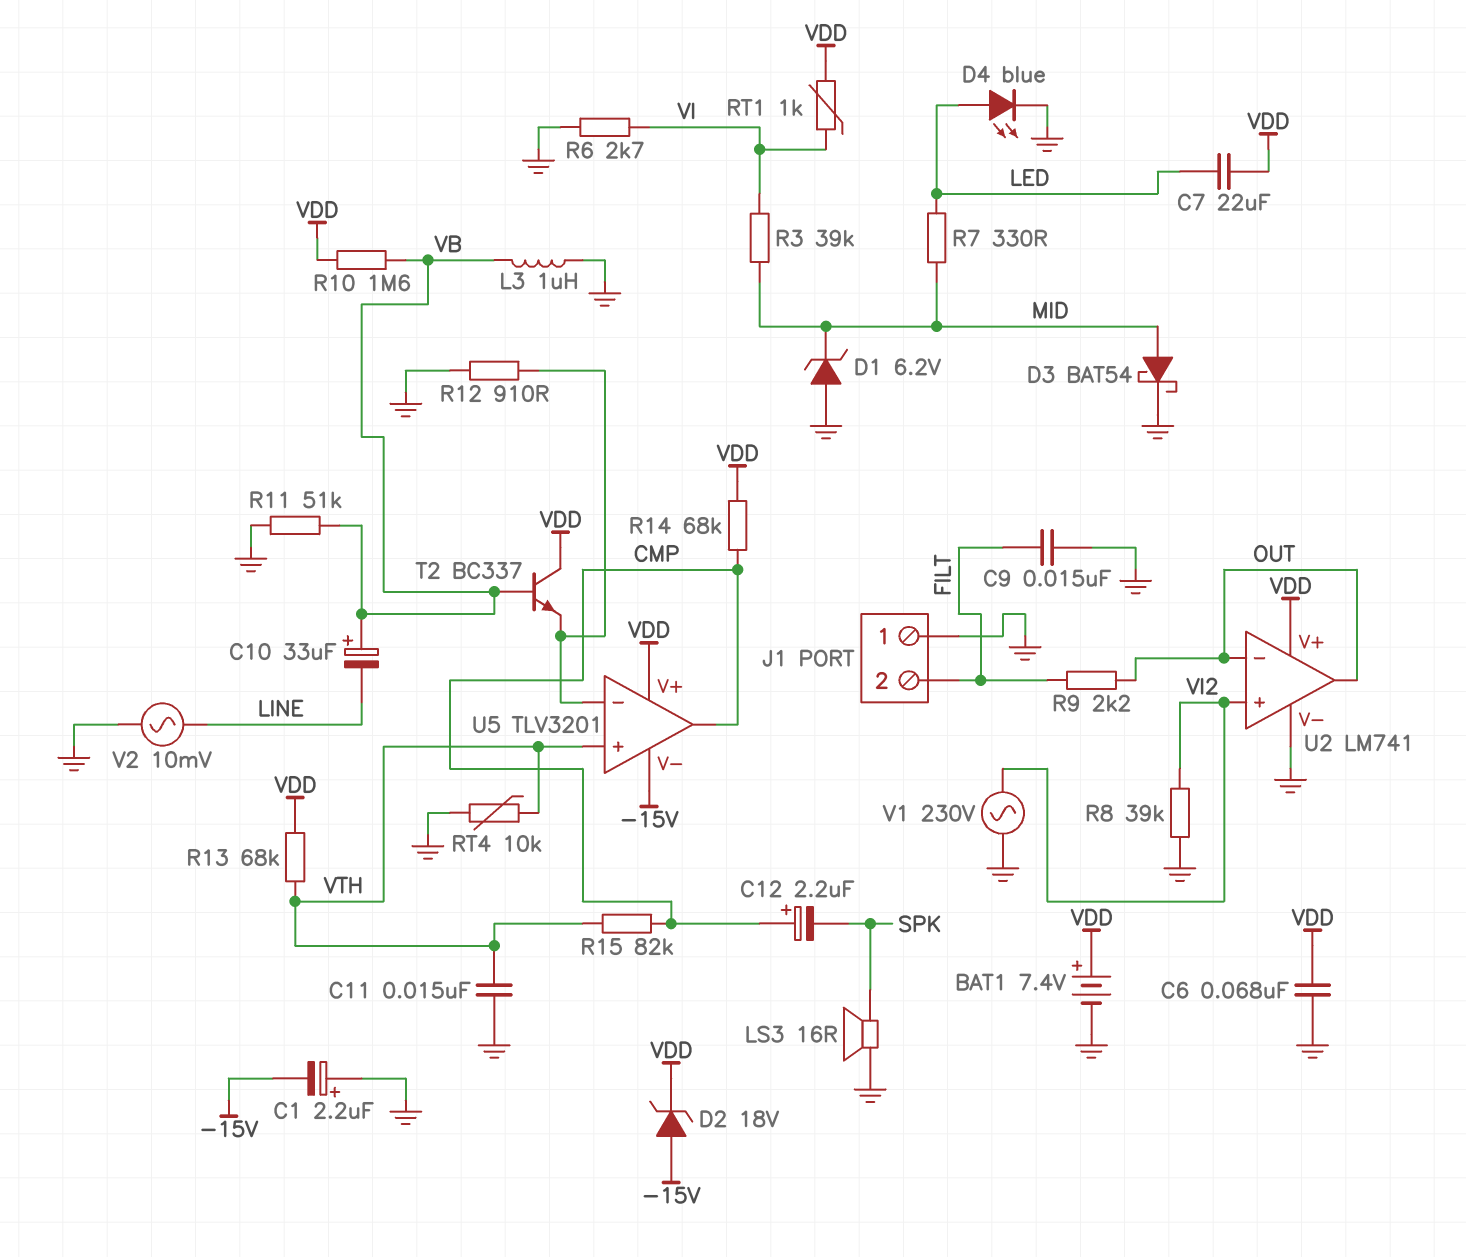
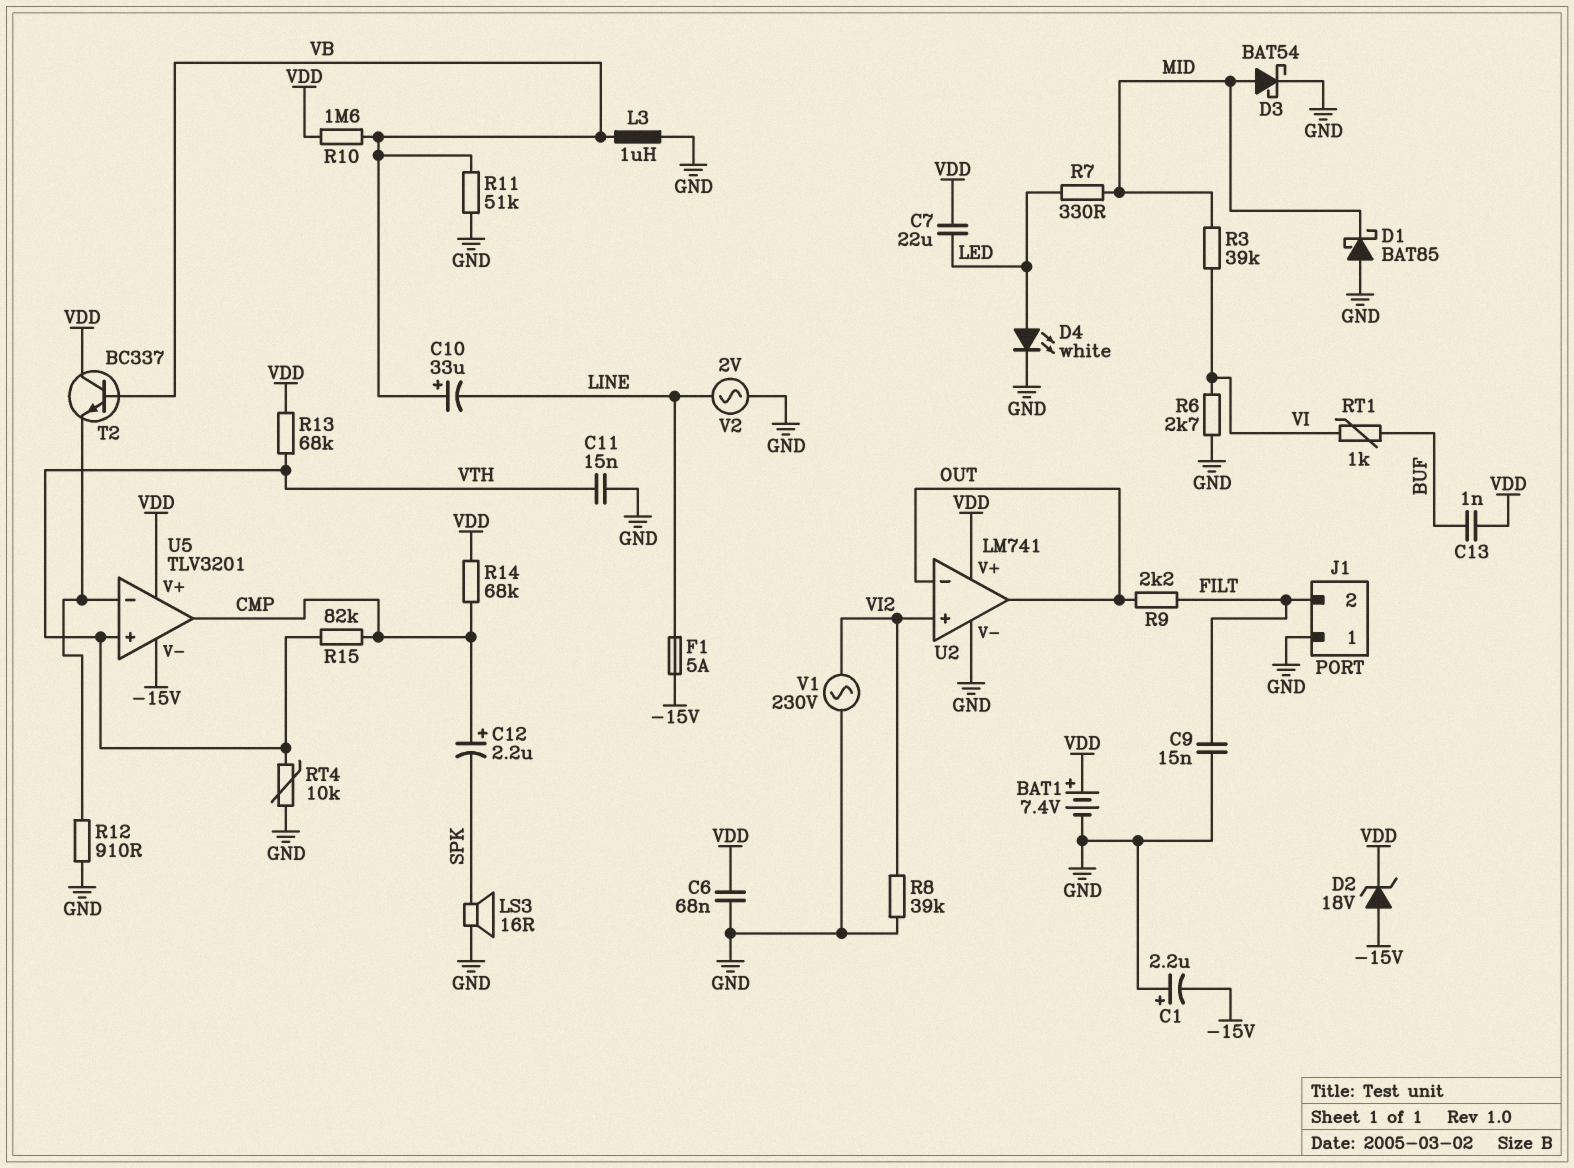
C13: none -> 1nF (BUF, VDD)
D1: zener 6.2V (A GND, K MID) -> schottky BAT85 (A GND, K MID)
D4: LED blue (A LED, K GND) -> LED white (A LED, K GND)
F1: none -> 5A (-15V, LINE)
RT1: 1k (VDD, VI) -> 1k (BUF, VI)
V2: AC 10mV (GND, LINE) -> AC 2V (GND, LINE)

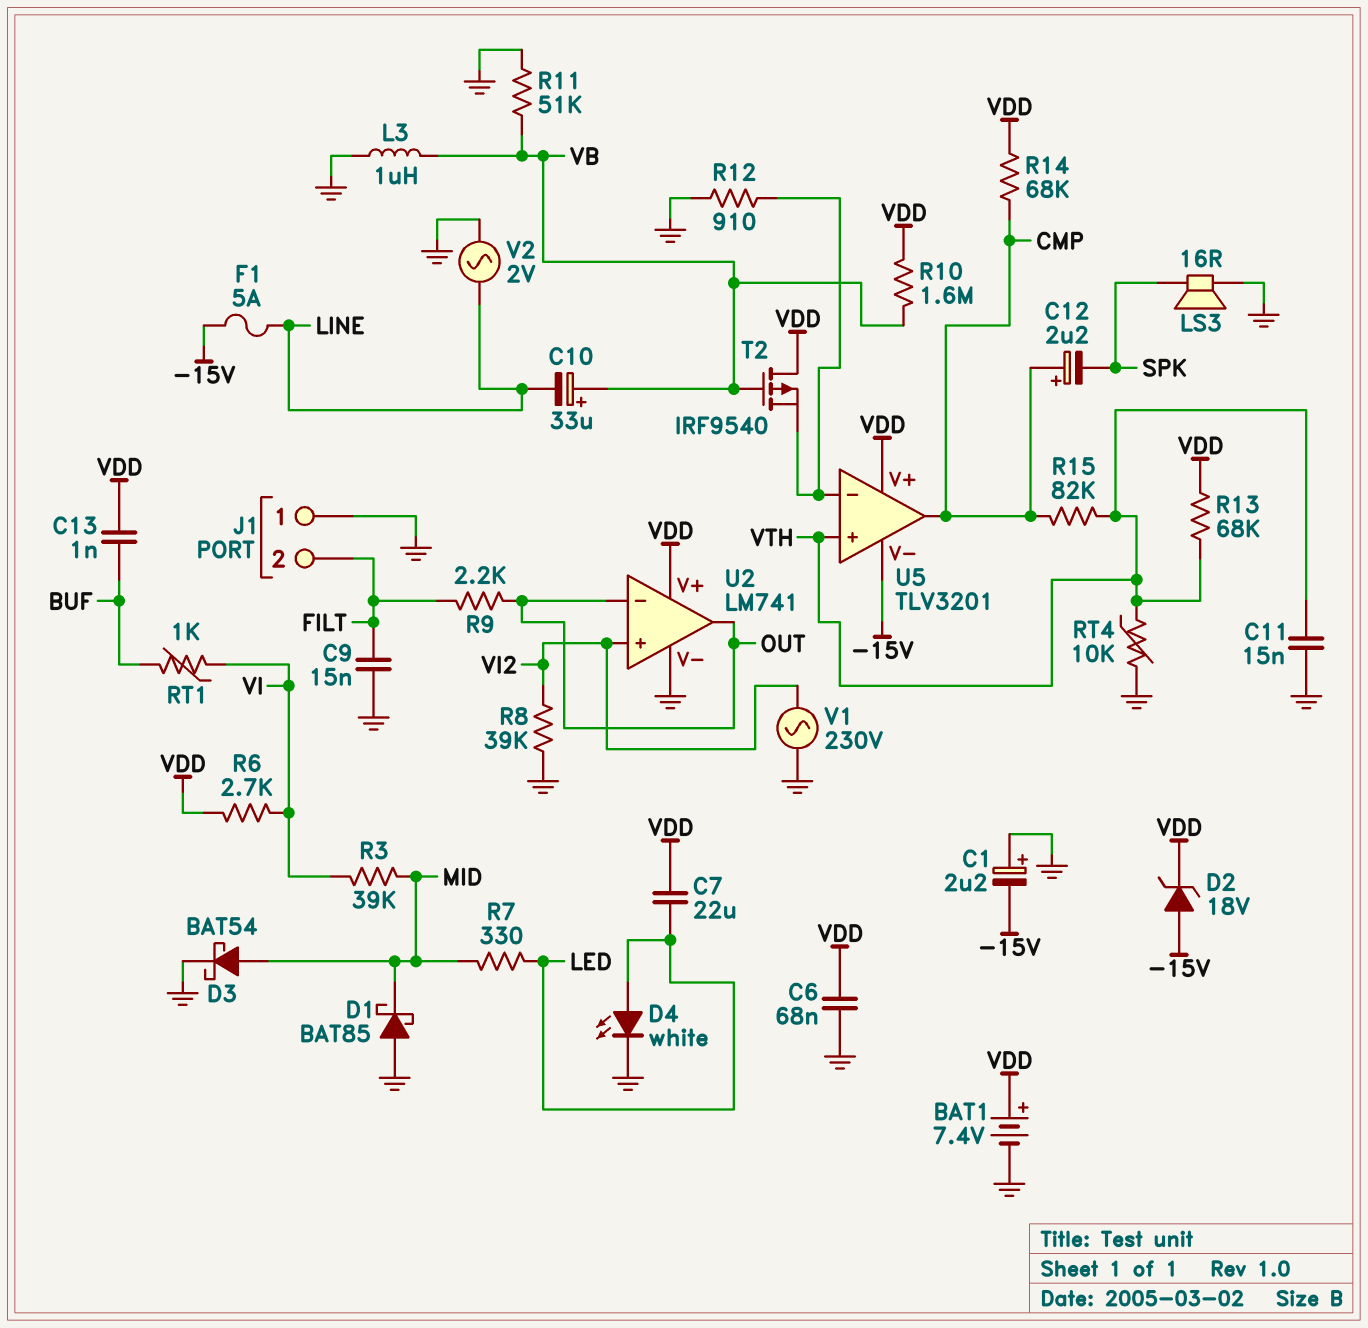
R6: 2.7k (GND, VI) -> 2.7k (VDD, VI)
T2: NPN BC337 (B VB, C VDD, E U5/in-) -> PMOS IRF9540 (G VB, D VDD, S U5/in-)

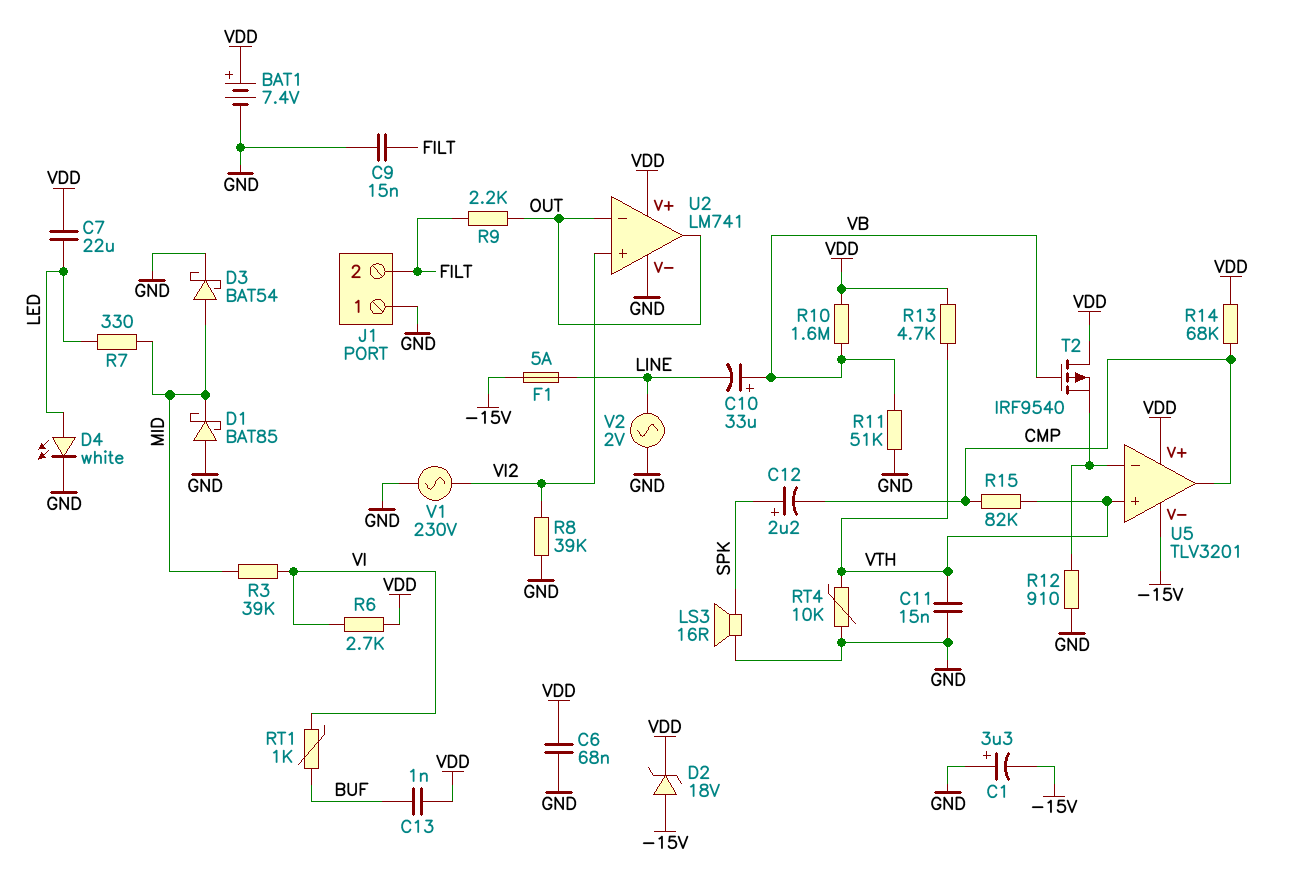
C1: 2.2uF (plus GND, minus -15V) -> 3.3uF (plus GND, minus -15V)
C12: 2.2uF (plus CMP, minus SPK) -> 2.2uF (plus SPK, minus CMP)
L3: 1uH (GND, VB) -> none
R13: 68k (VDD, VTH) -> 4.7k (VDD, VTH)

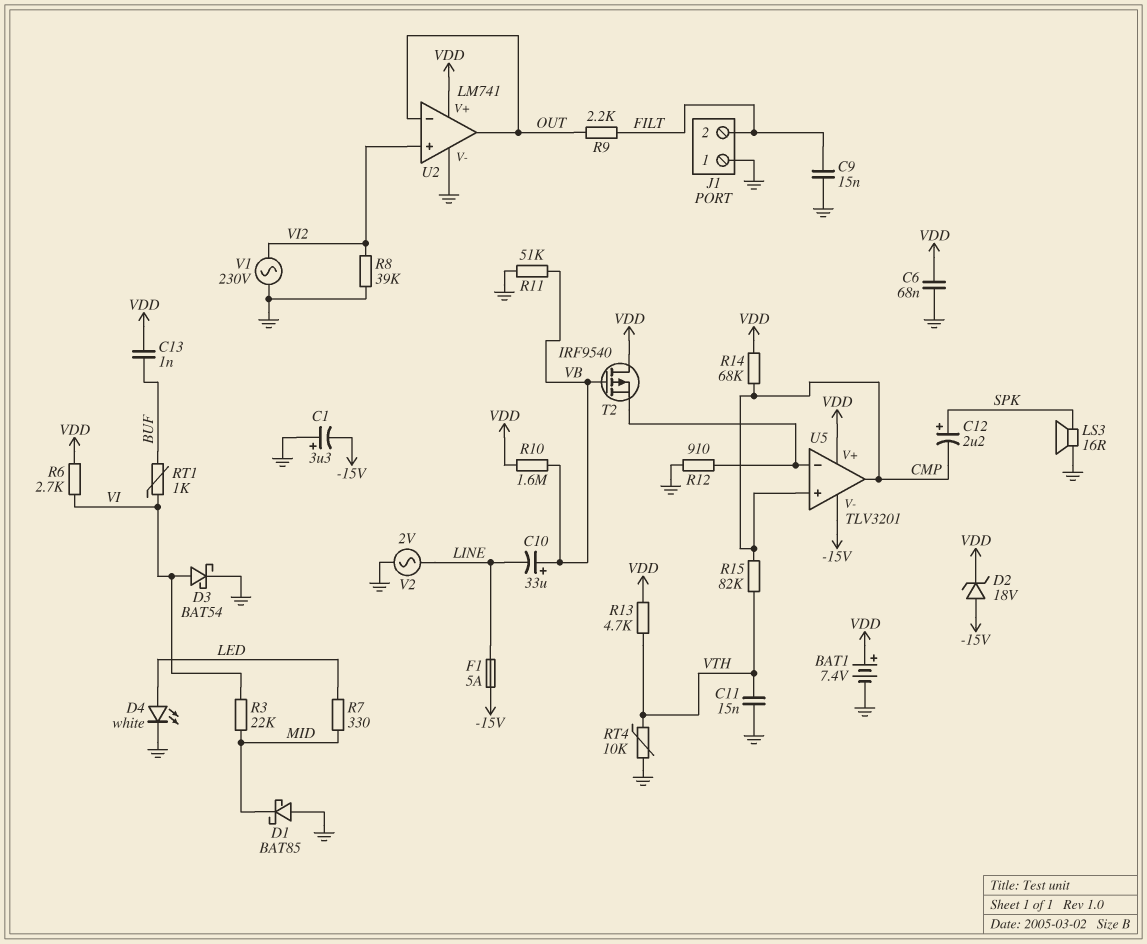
C7: 22uF (LED, VDD) -> none
D3: schottky BAT54 (A MID, K GND) -> schottky BAT54 (A VI, K GND)
R3: 39k (MID, VI) -> 22k (MID, VI)
U5 pin in+: VTH -> CMP

